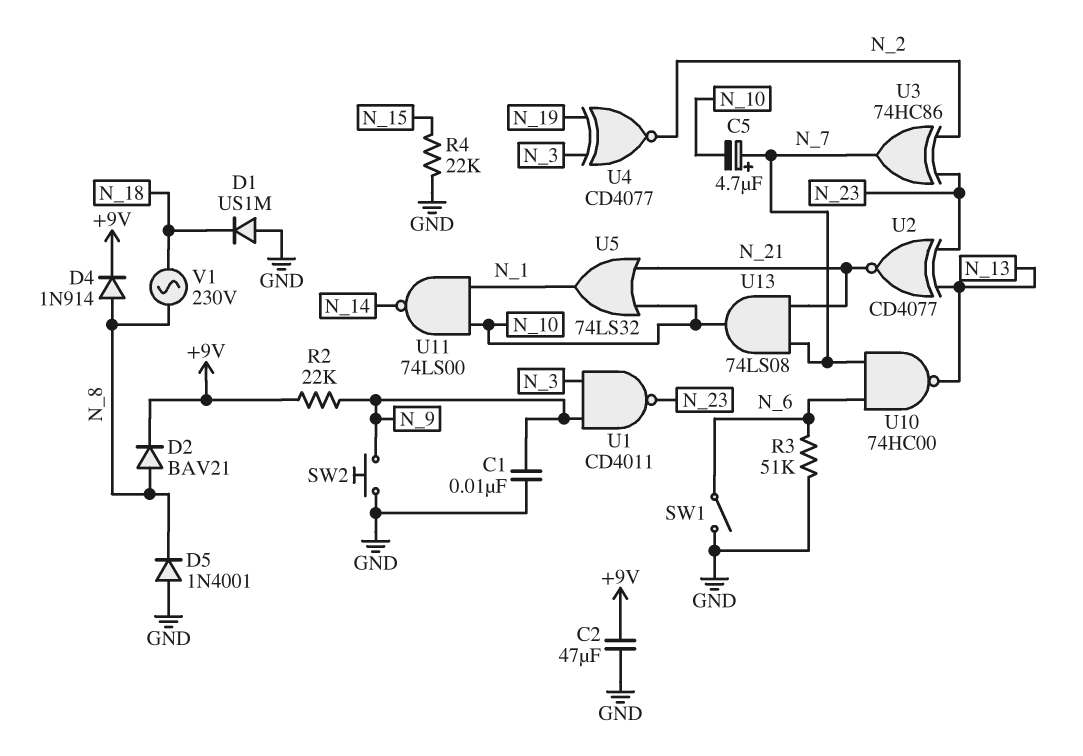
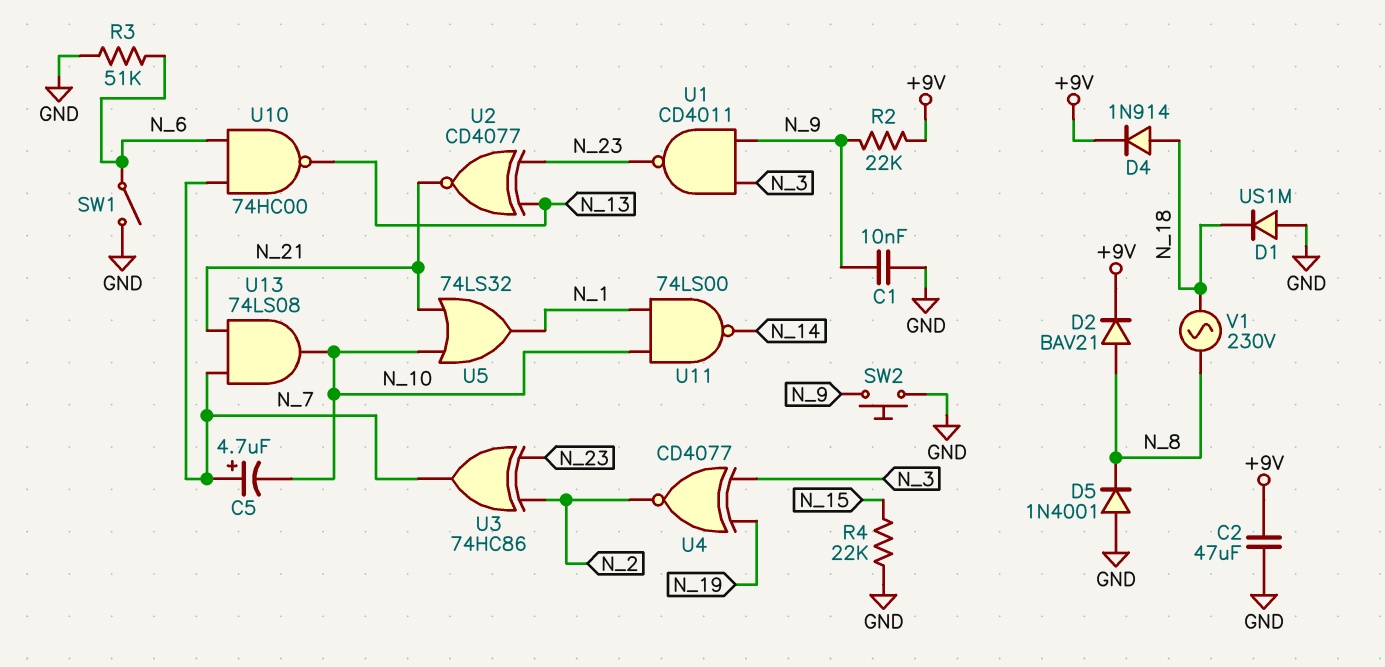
D4: diode 1N914 (A N_8, K +9V) -> diode 1N914 (A N_18, K +9V)

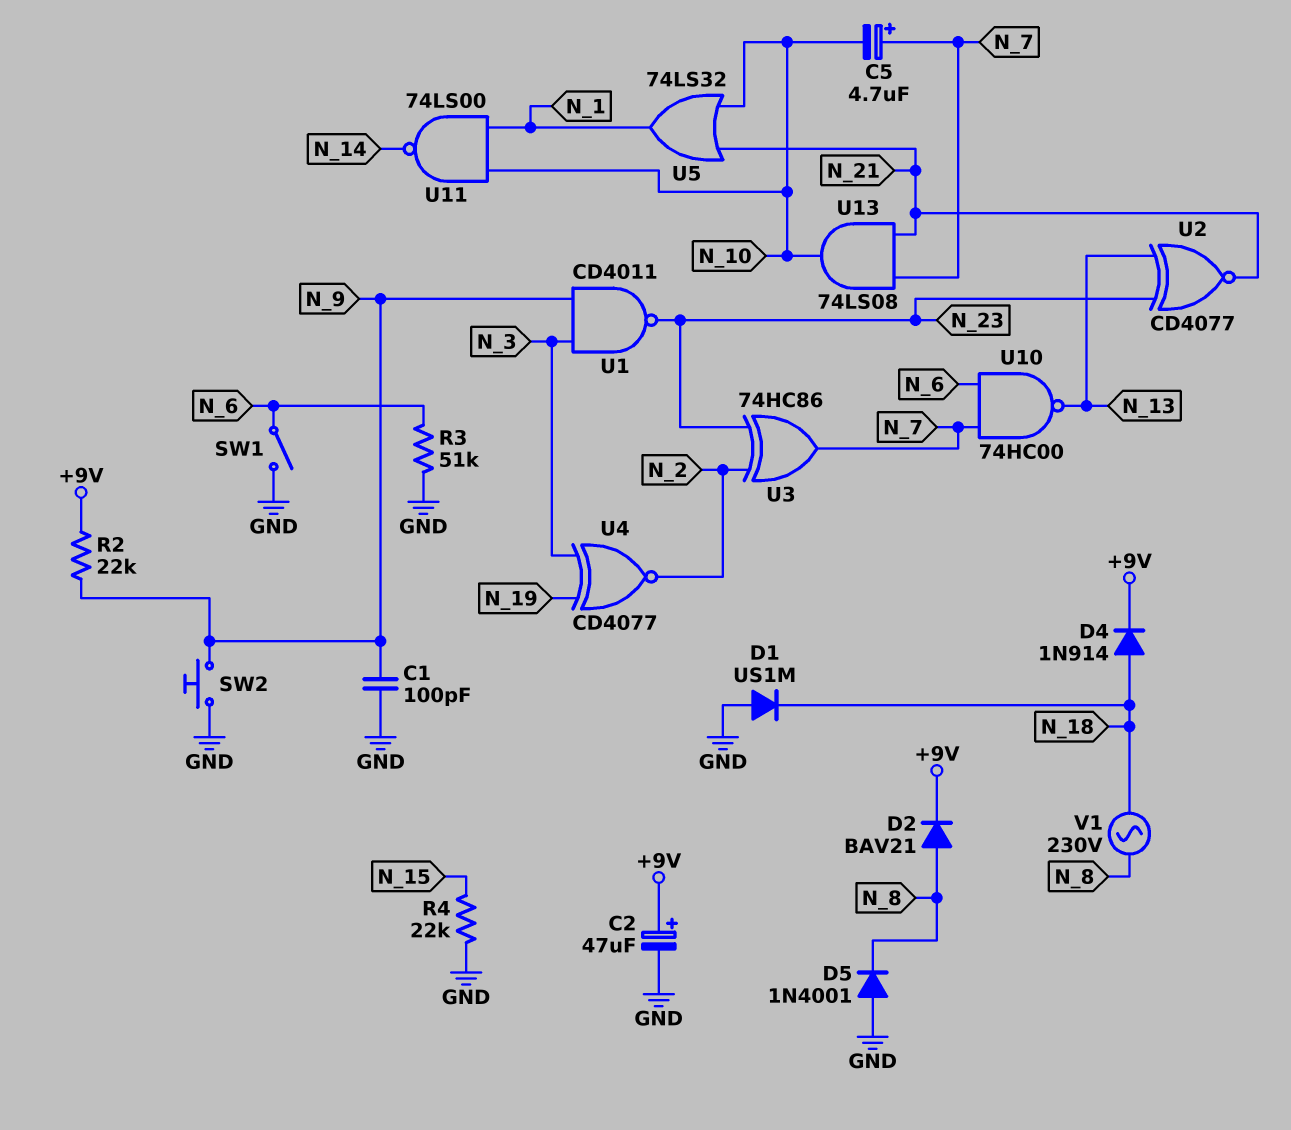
C1: 10nF (GND, N_9) -> 100pF (GND, N_9)
C2: 47uF (+9V, GND) -> 47uF (plus +9V, minus GND)

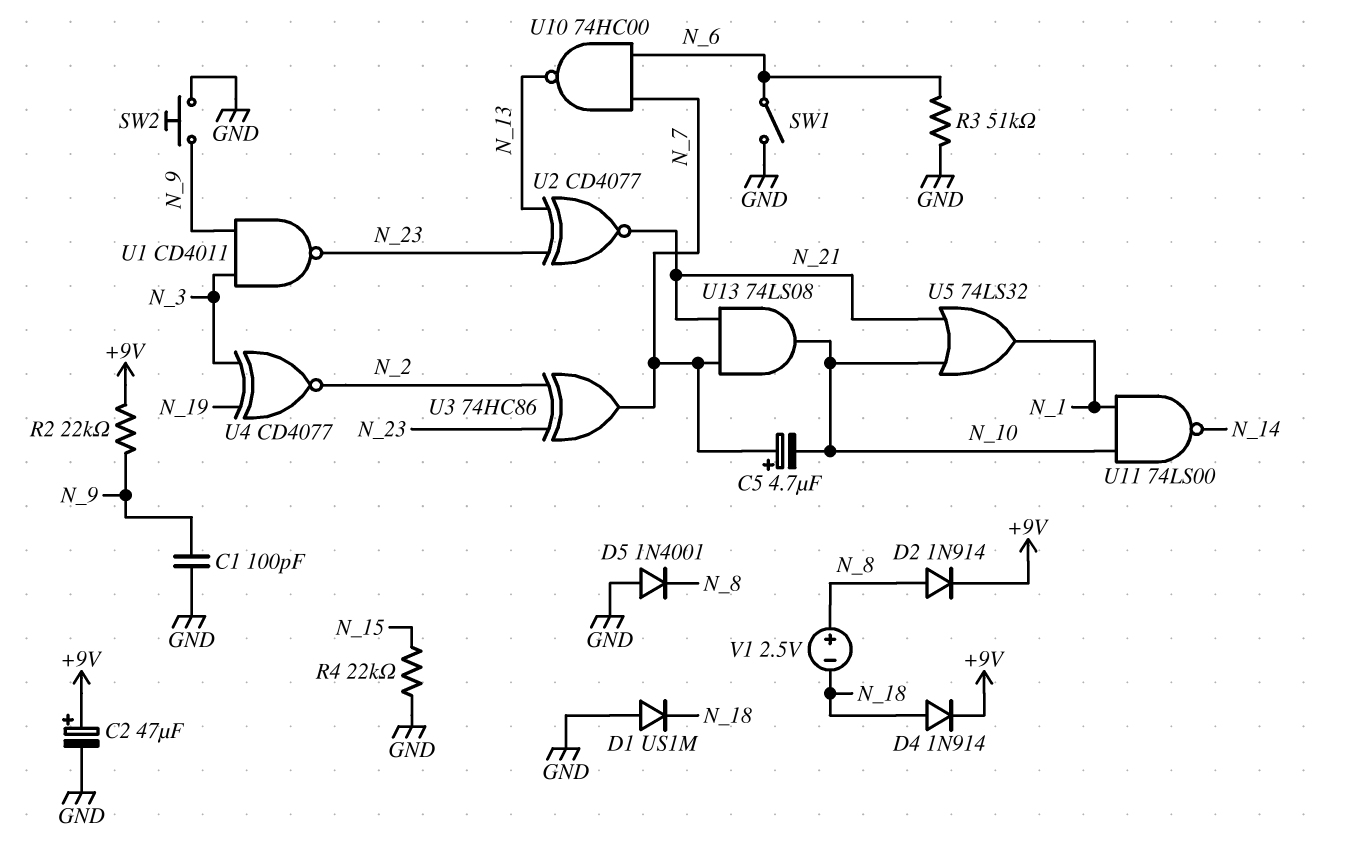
D2: diode BAV21 (A N_8, K +9V) -> diode 1N914 (A N_8, K +9V)
V1: AC 230V (N_8, N_18) -> 2.5V (plus N_8, minus N_18)

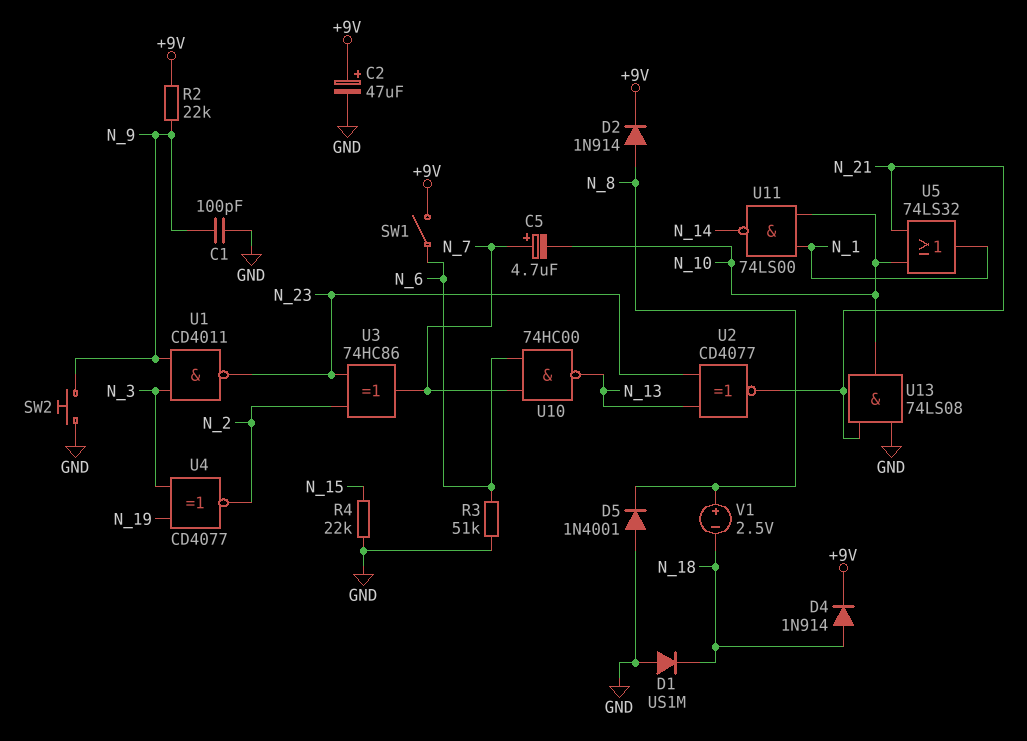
SW1: switch (GND, N_6) -> switch (+9V, N_6)
U13: AND 74LS08 (in N_7, in N_21, out N_10) -> AND 74LS08 (in GND, in N_21, out N_10)

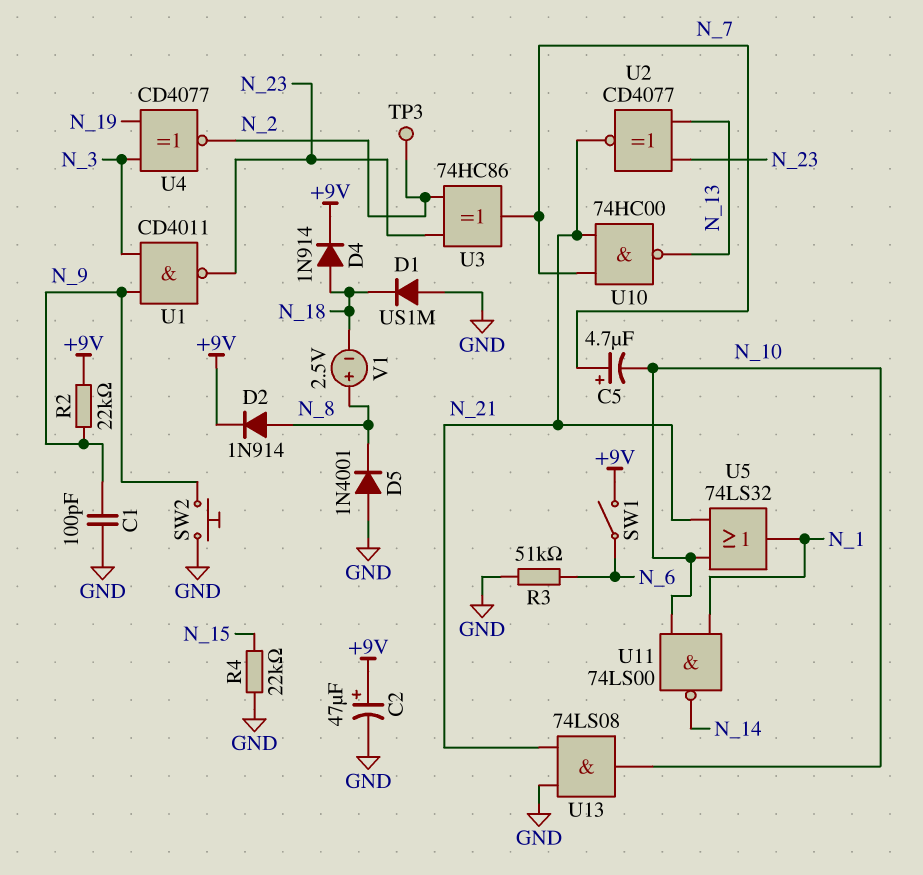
TP3: none -> test point (N_2)
U10: NAND 74HC00 (in N_6, in N_7, out N_13) -> NAND 74HC00 (in N_7, in N_21, out N_13)

